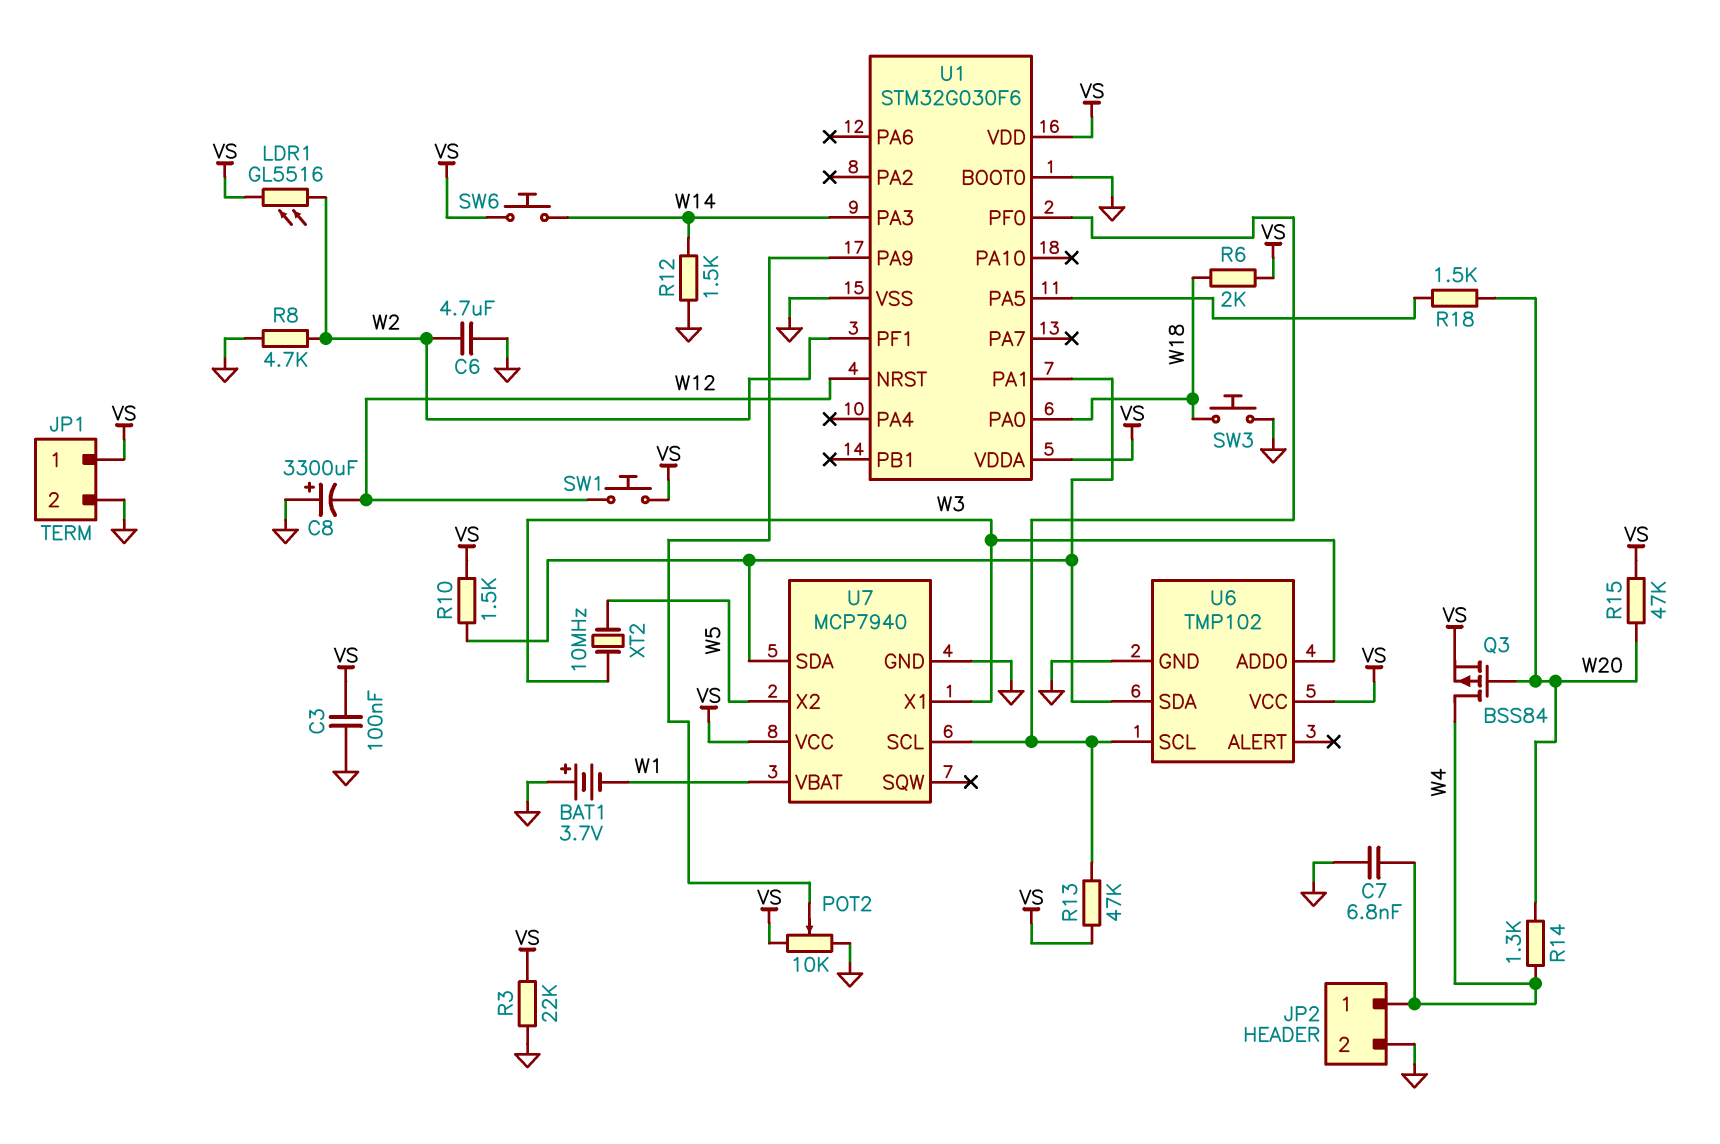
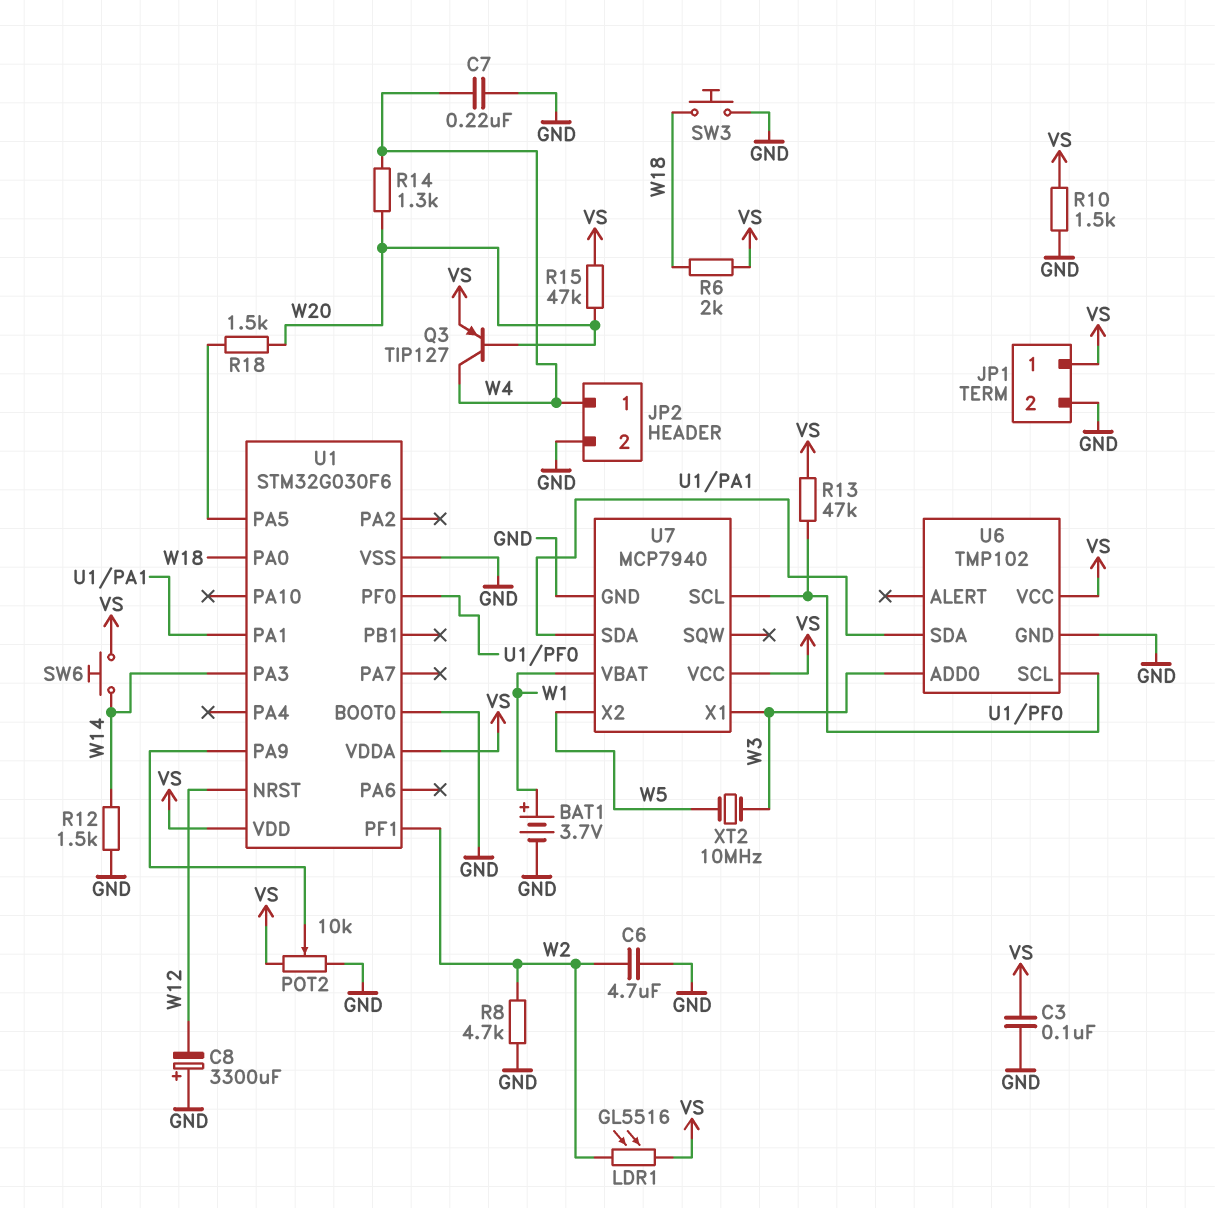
BAT1: 3.7V (plus GND, minus W1) -> 3.7V (plus W1, minus GND)
C7: 6.8nF (GND, W4) -> 220nF (GND, W4)
Q3: PMOS BSS84 (G W20, D W4, S VS) -> PNP TIP127 (B W20, C W4, E VS)
R3: 22k (GND, VS) -> none
R10: 1.5k (U1/PA1, VS) -> 1.5k (GND, VS)
SW1: button (VS, W12) -> none

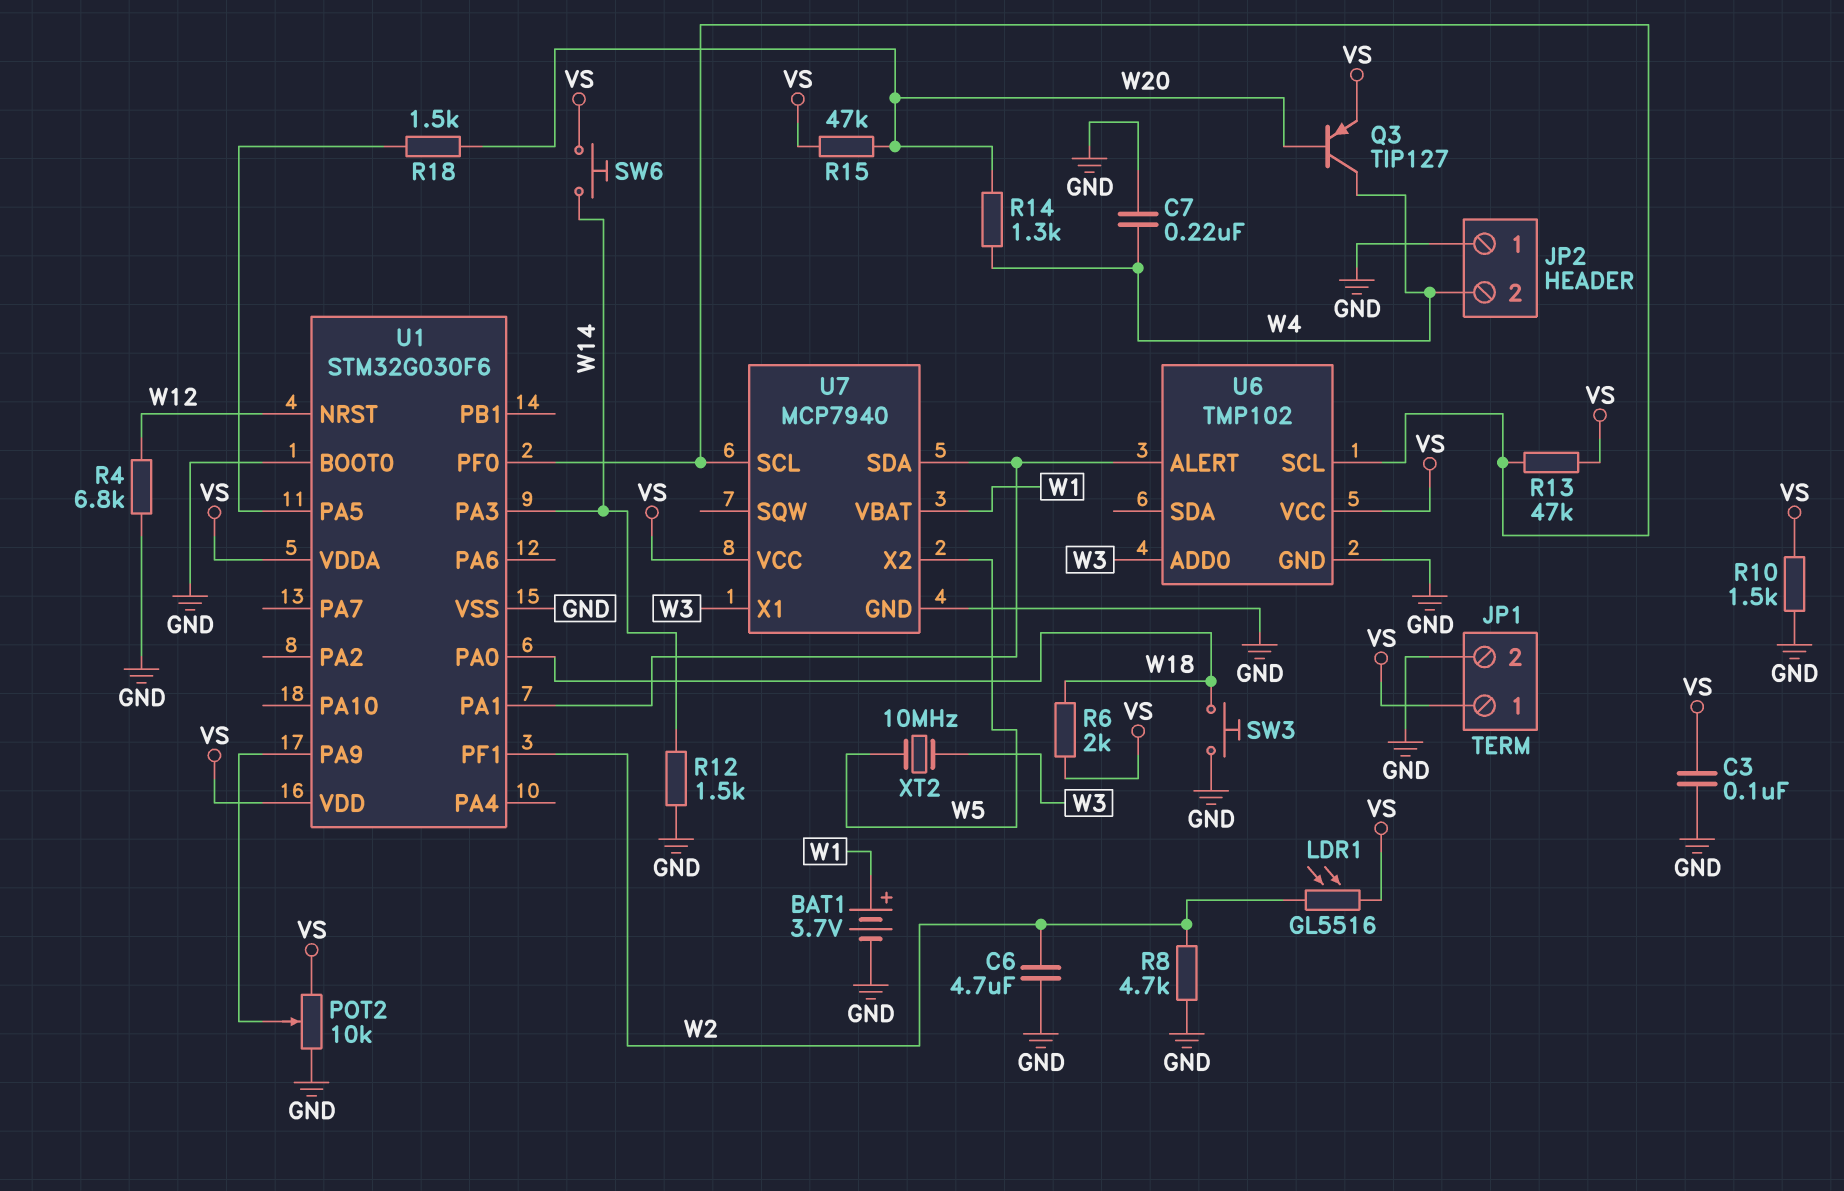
C8: 3300uF (plus GND, minus W12) -> none
JP2 pin 1: W4 -> GND
JP2 pin 2: GND -> W4
R4: none -> 6.8k (GND, W12)
U6 pin ALERT: none -> U1/PA1
U6 pin SDA: U1/PA1 -> none

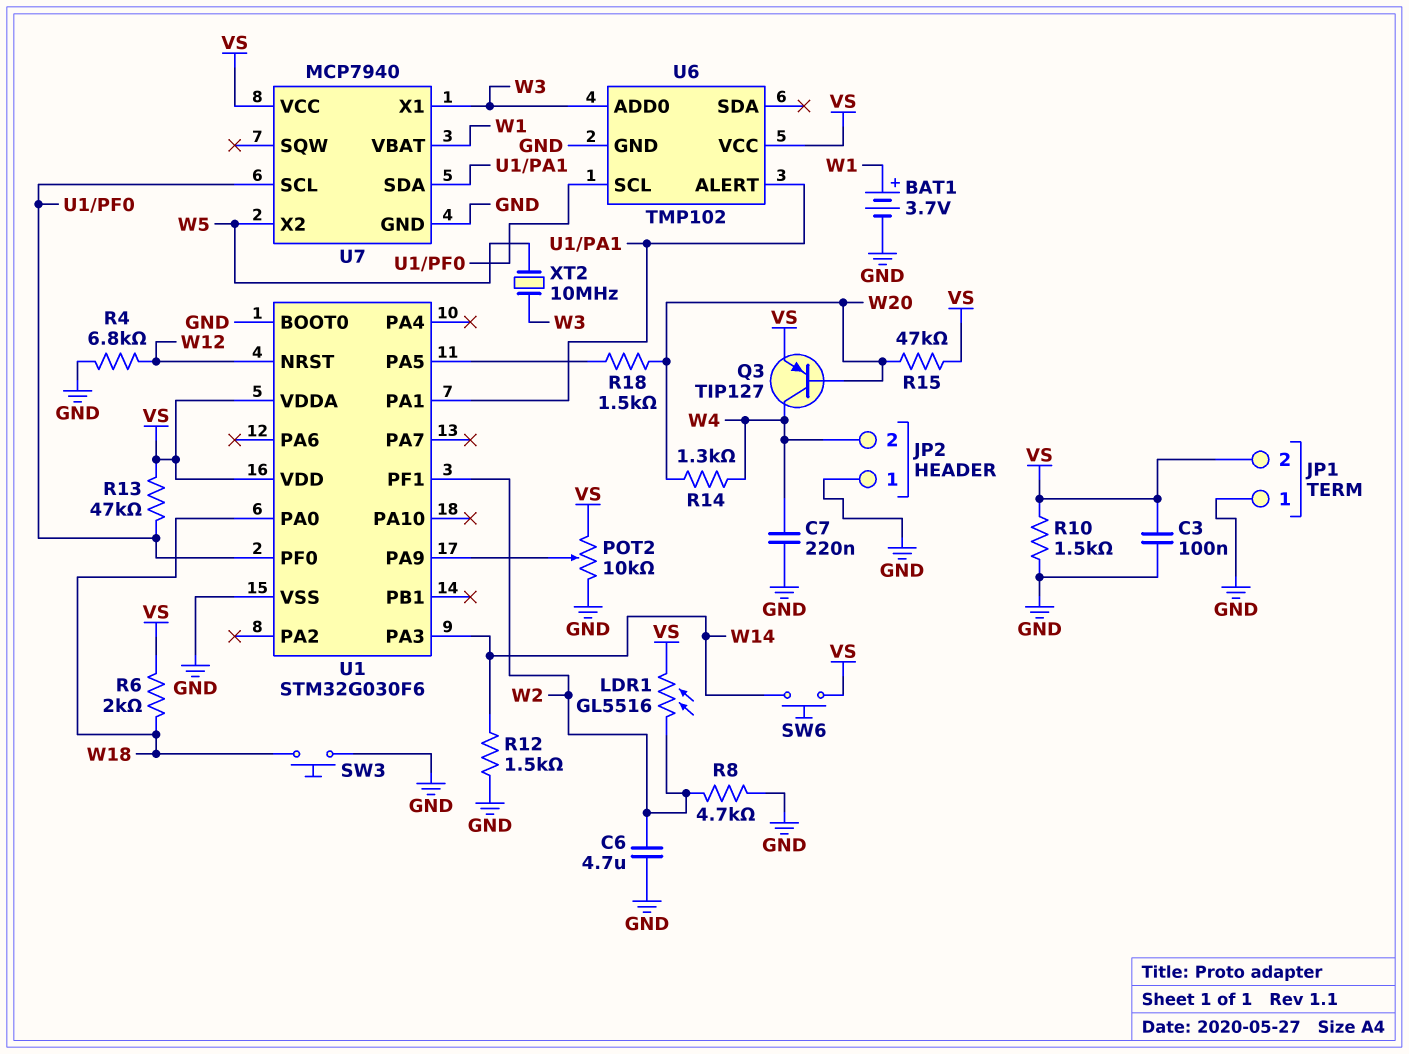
JP1 pin 1: VS -> GND
JP1 pin 2: GND -> VS

